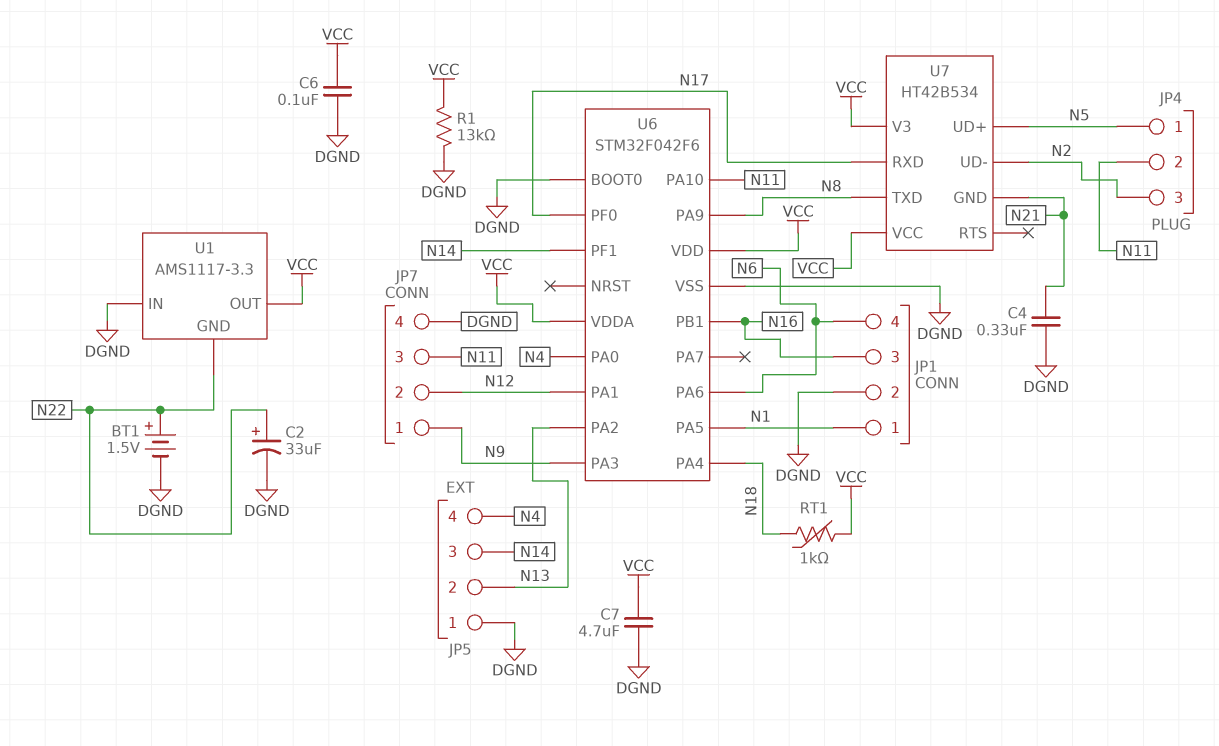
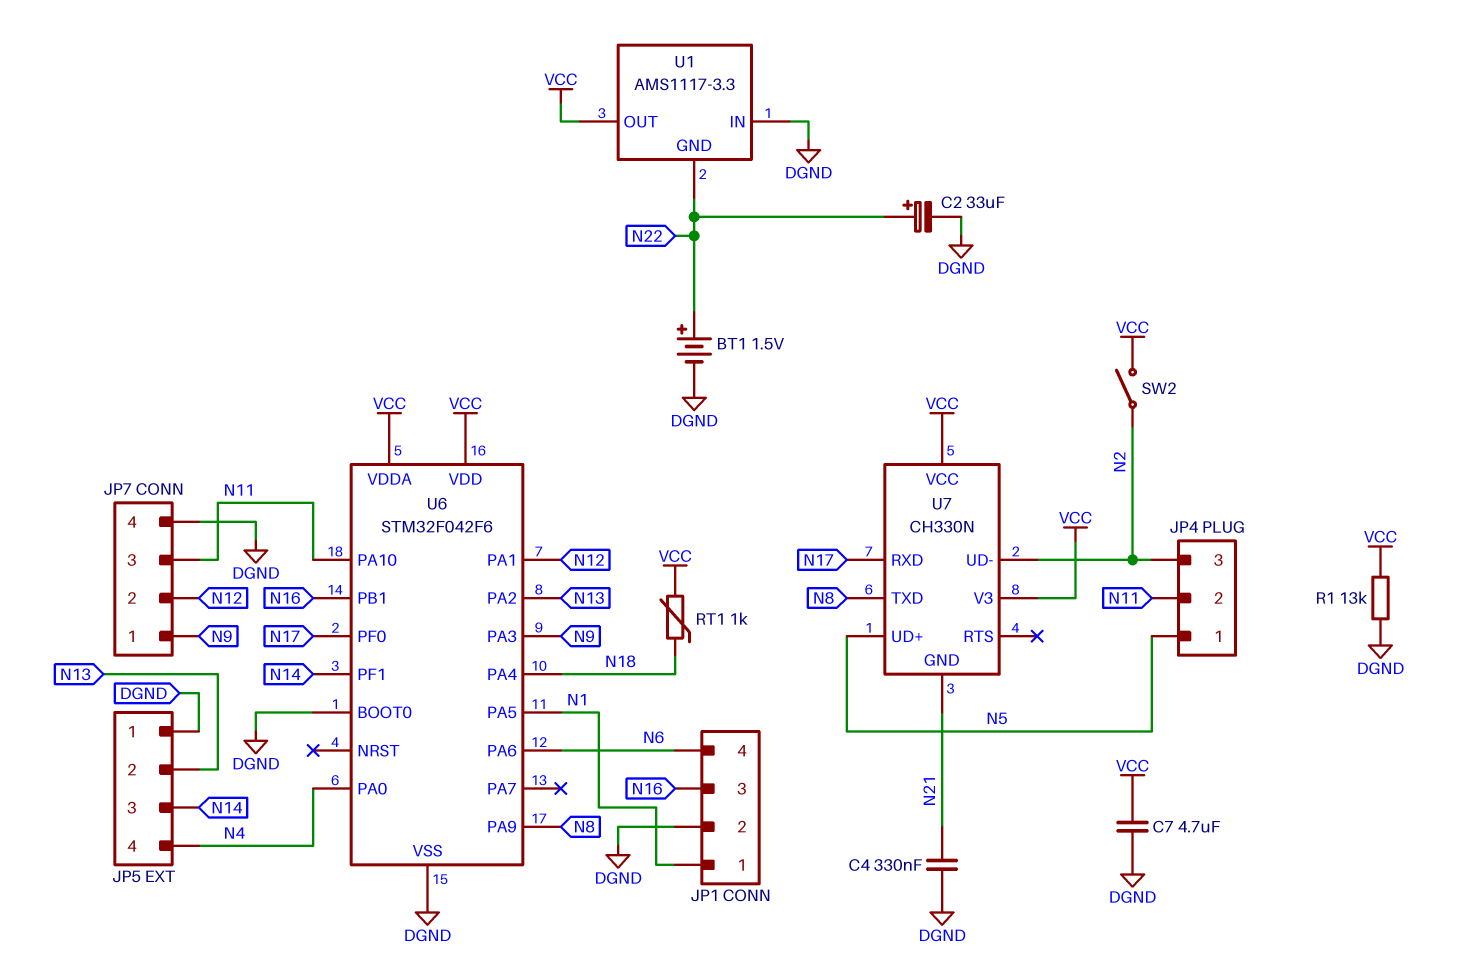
C6: 100nF (DGND, VCC) -> none
SW2: none -> switch (N2, VCC)
U7: HT42B534 -> CH330N

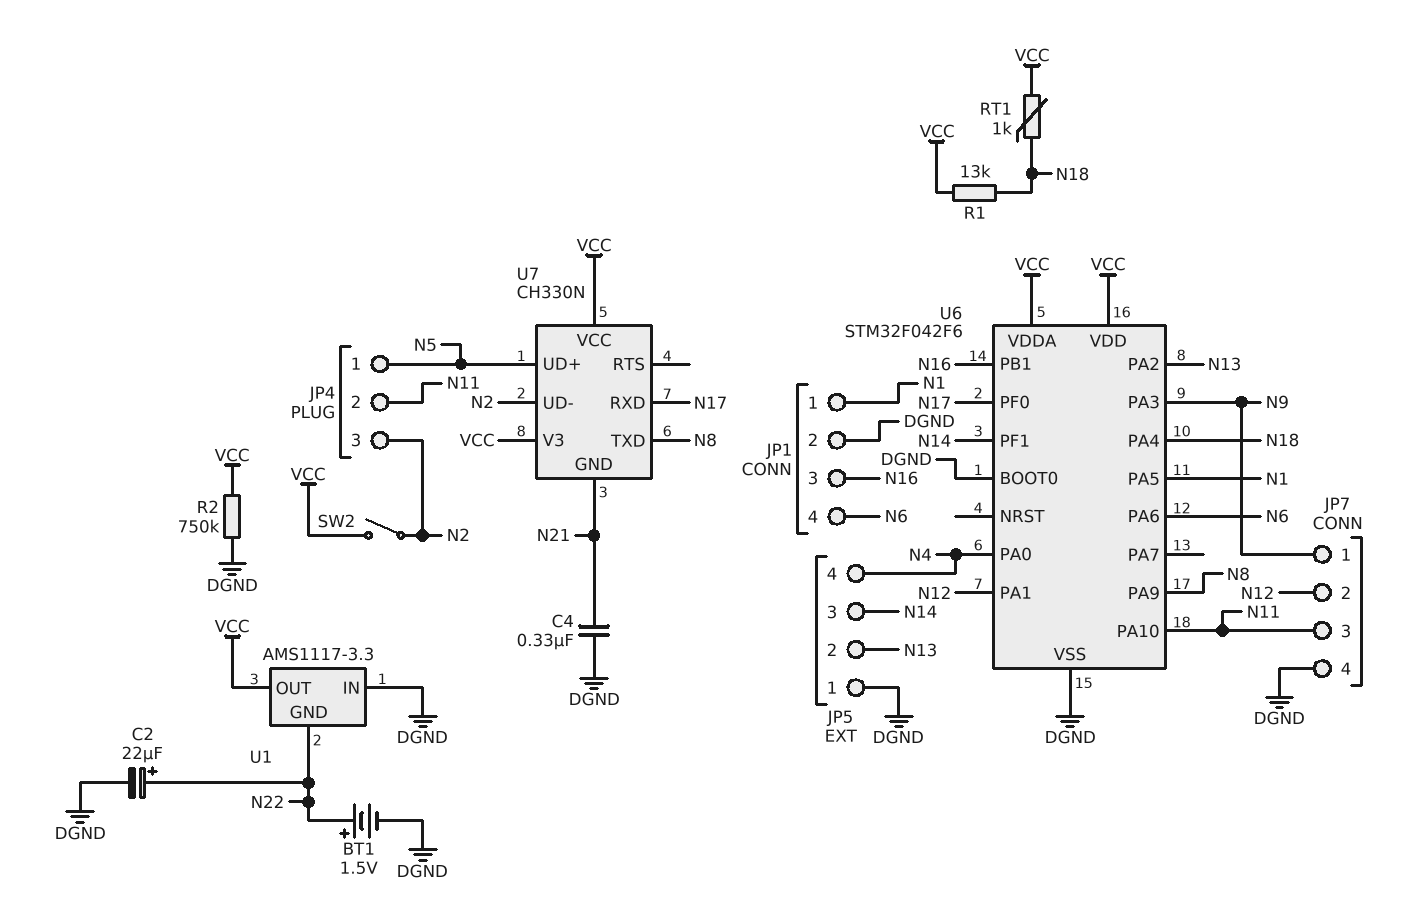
C2: 33uF (plus N22, minus DGND) -> 22uF (plus N22, minus DGND)
C7: 4.7uF (DGND, VCC) -> none
R1: 13k (DGND, VCC) -> 13k (N18, VCC)
R2: none -> 750k (DGND, VCC)

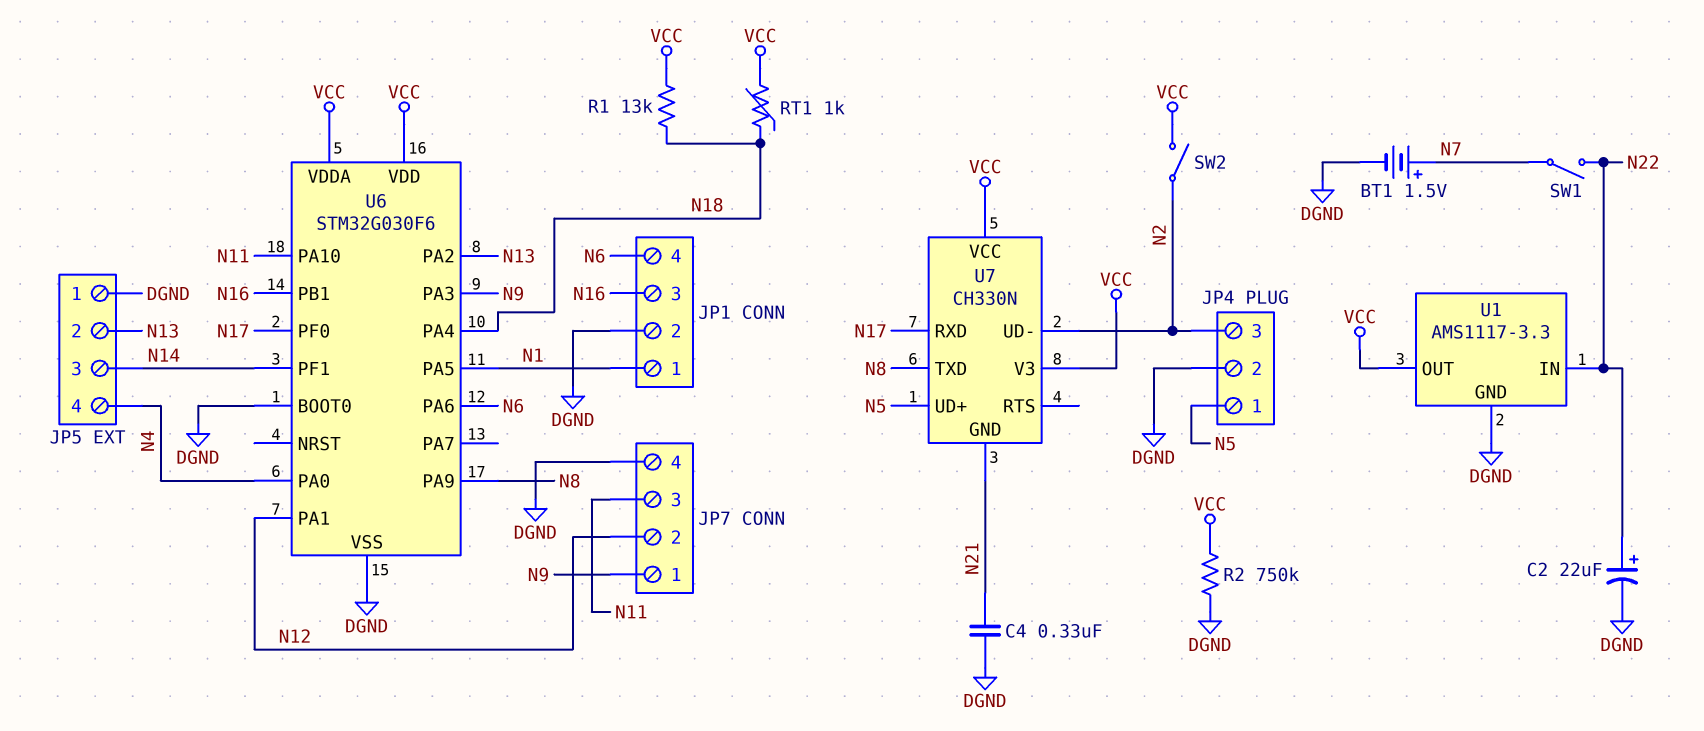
BT1: 1.5V (plus N22, minus DGND) -> 1.5V (plus N7, minus DGND)
JP4 pin 2: N11 -> DGND
SW1: none -> switch (N7, N22)
U1 pin GND: N22 -> DGND
U1 pin IN: DGND -> N22
U6: STM32F042F6 -> STM32G030F6

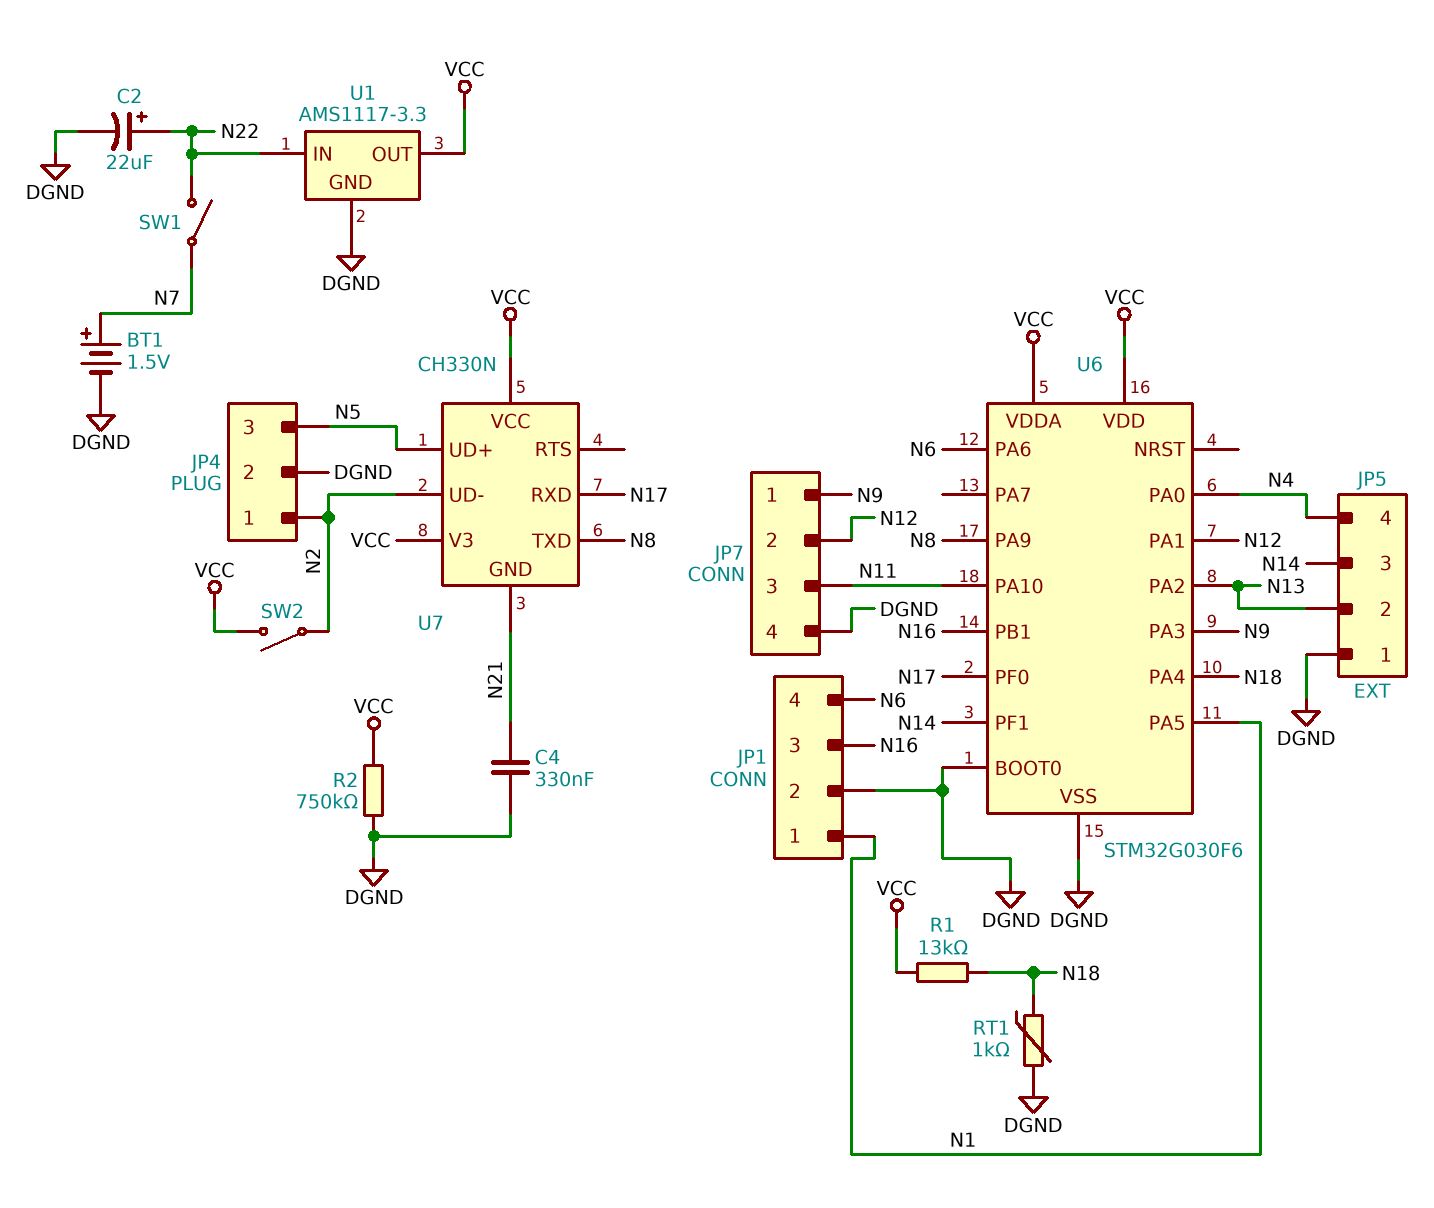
JP4 pin 1: N5 -> N2
JP4 pin 3: N2 -> N5
RT1: 1k (N18, VCC) -> 1k (DGND, N18)

